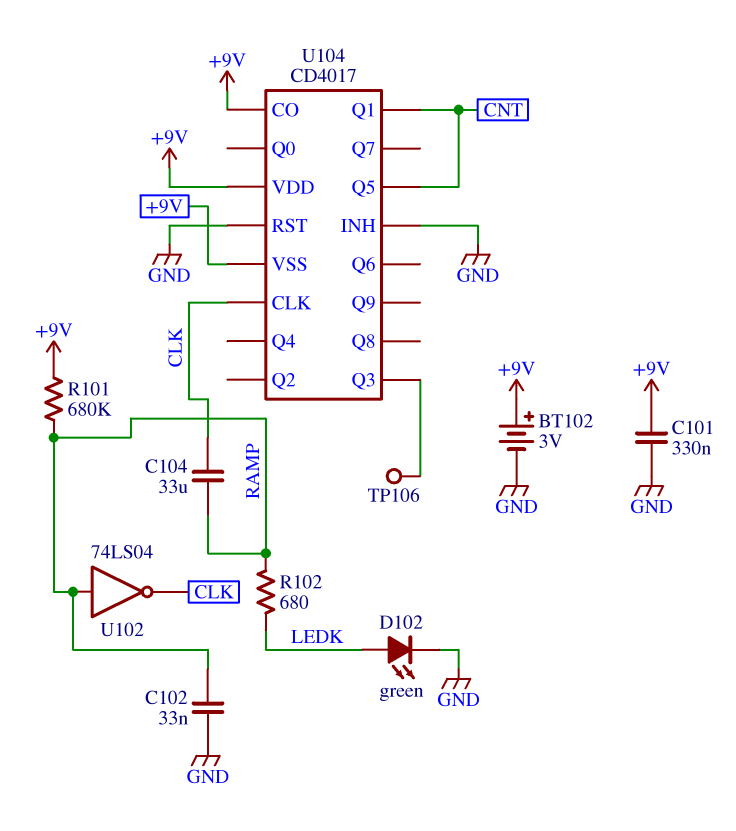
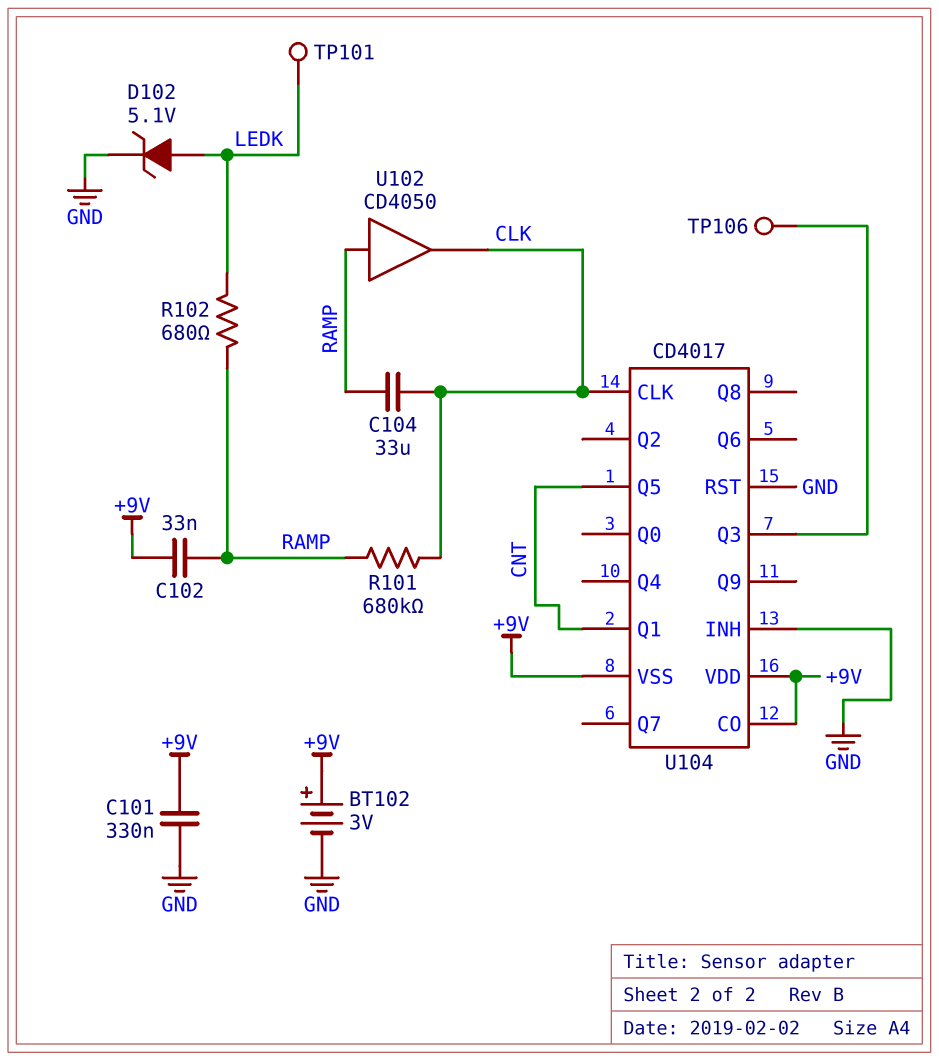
C102: 33nF (GND, RAMP) -> 33nF (+9V, RAMP)
D102: LED green (A LEDK, K GND) -> zener 5.1V (A LEDK, K GND)
R101: 680k (+9V, RAMP) -> 680k (CLK, RAMP)
TP101: none -> test point (LEDK)
U102: NOT 74LS04 (in RAMP, out CLK) -> buffer CD4050 (in RAMP, out CLK)

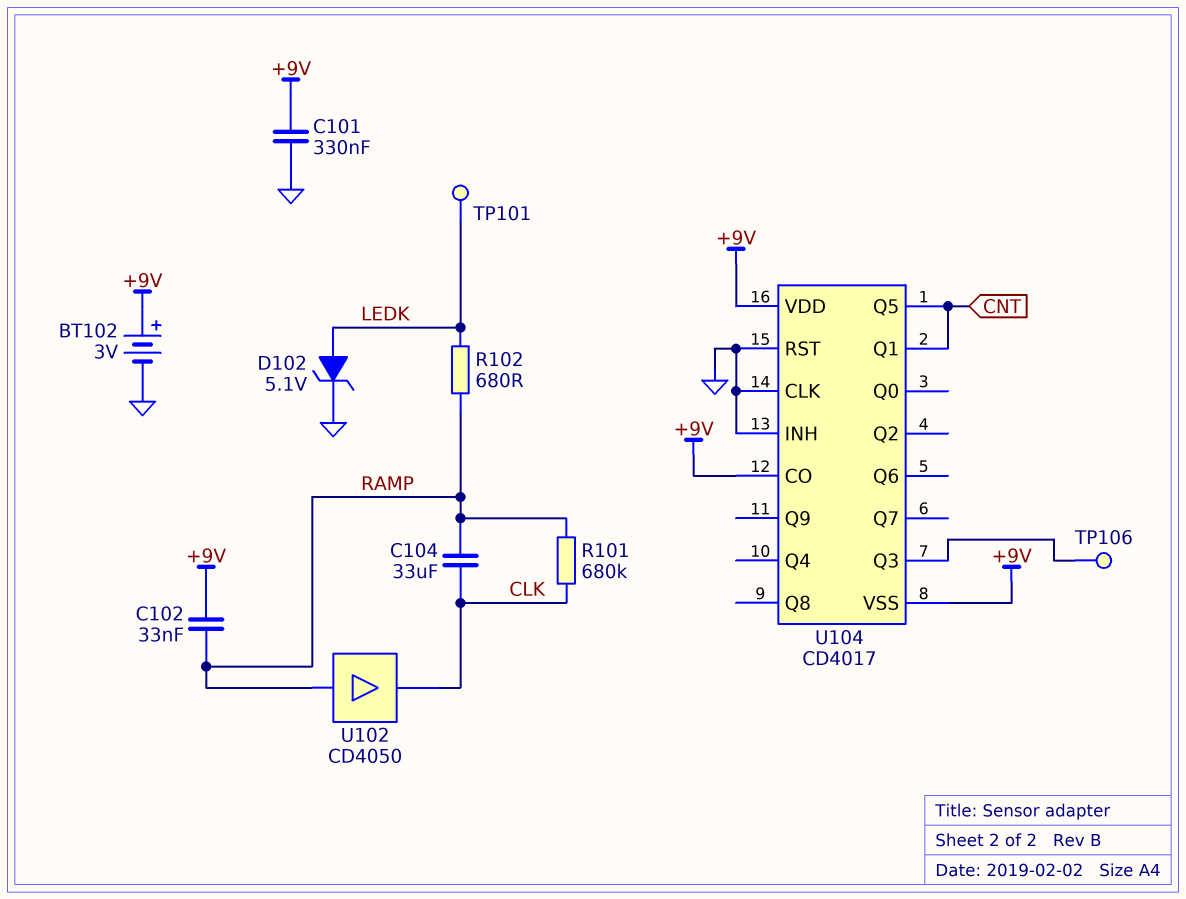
U104 pin CLK: CLK -> GND

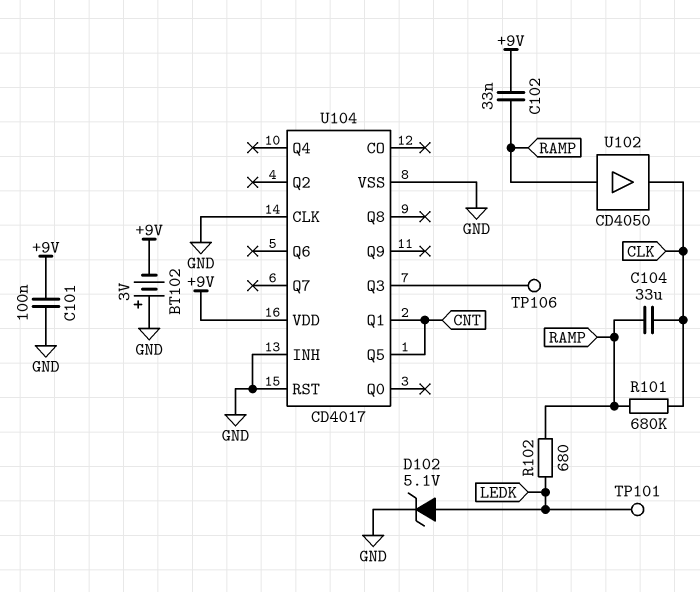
BT102: 3V (plus +9V, minus GND) -> 3V (plus GND, minus +9V)
C101: 330nF (+9V, GND) -> 100nF (+9V, GND)
U104 pin CO: +9V -> none
U104 pin VSS: +9V -> GND

